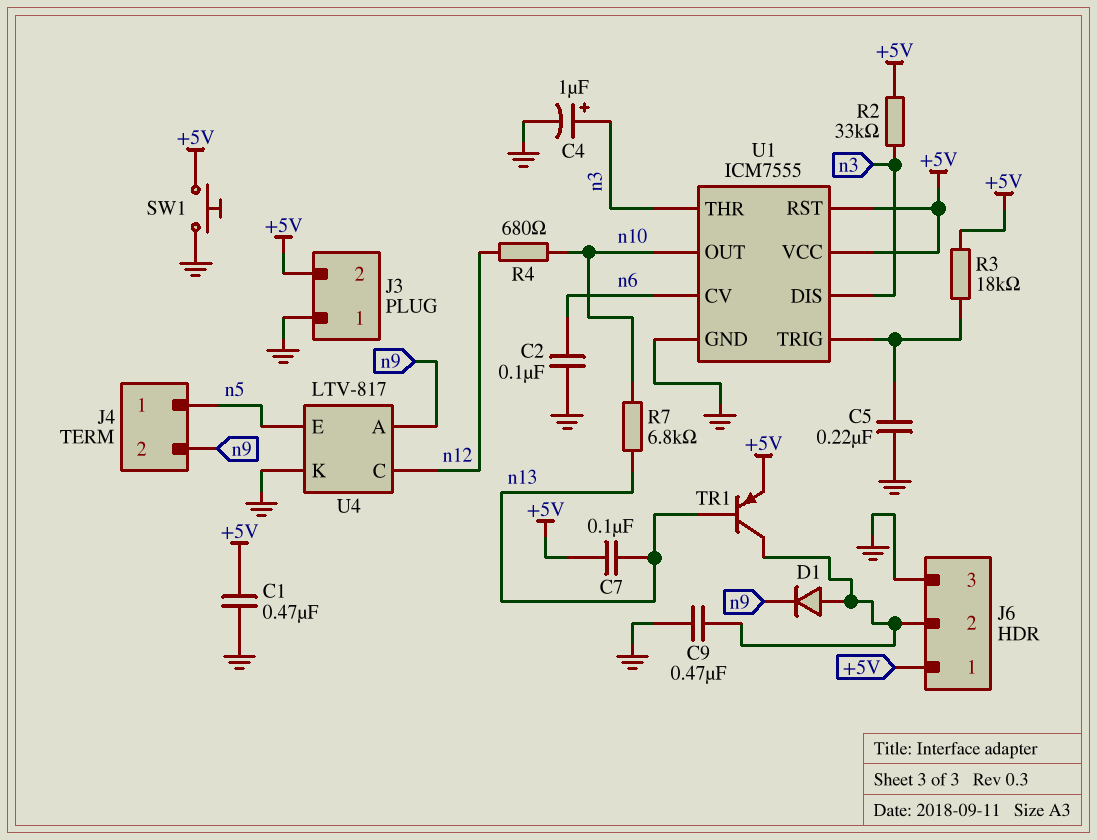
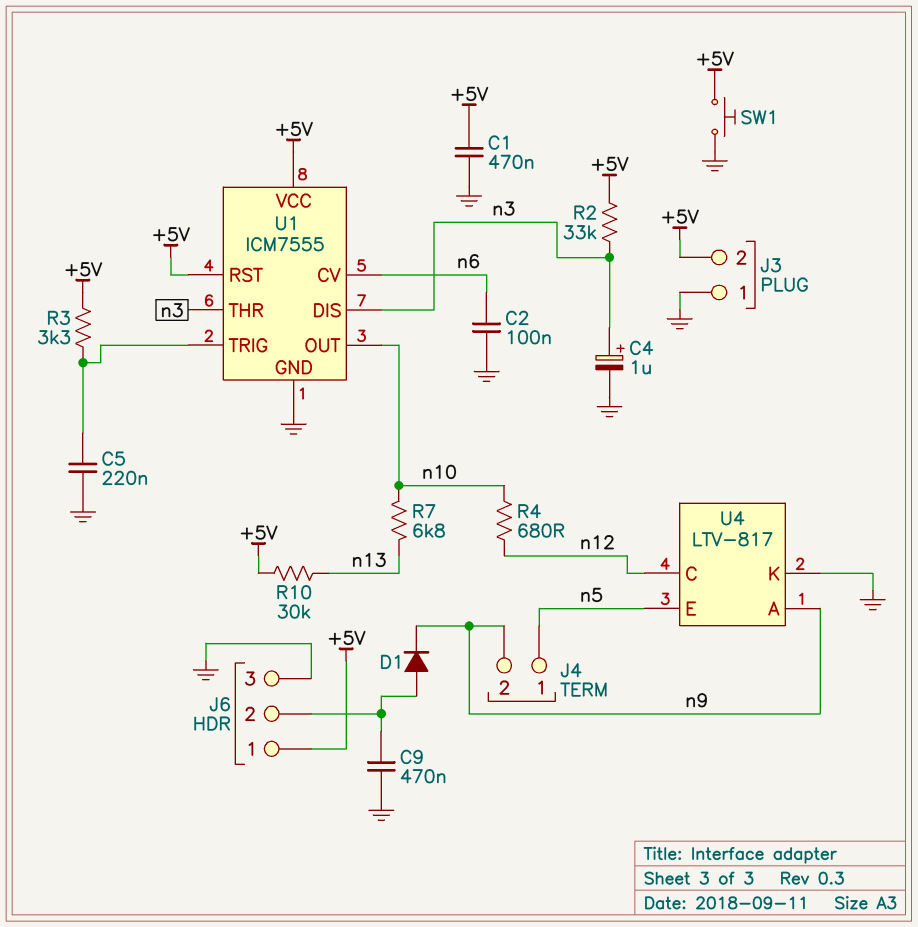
C7: 100nF (+5V, n13) -> none
R3: 18k (+5V, U1/TRIG) -> 3.3k (+5V, U1/TRIG)
R10: none -> 30k (+5V, n13)
TR1: PNP (B n13, C J6/2, E +5V) -> none

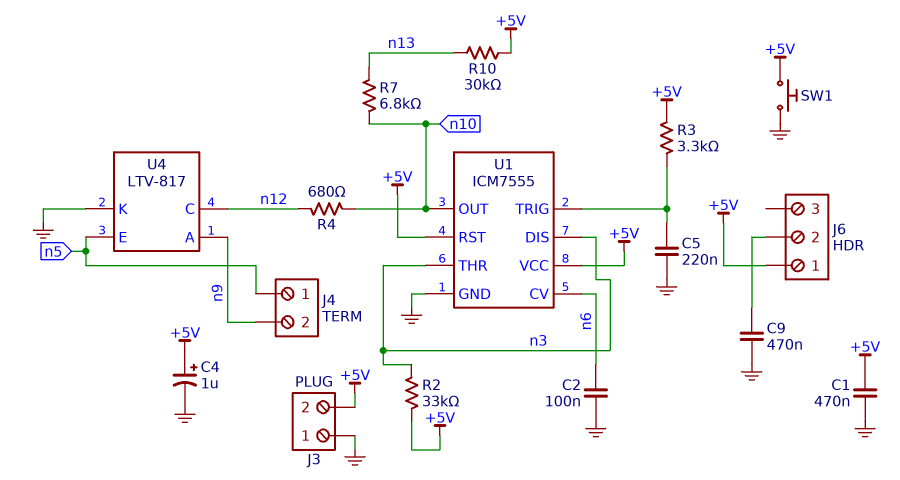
C4: 1uF (plus n3, minus GND) -> 1uF (plus +5V, minus GND)
D1: diode (A J6/2, K n9) -> none
J6 pin 3: GND -> none

